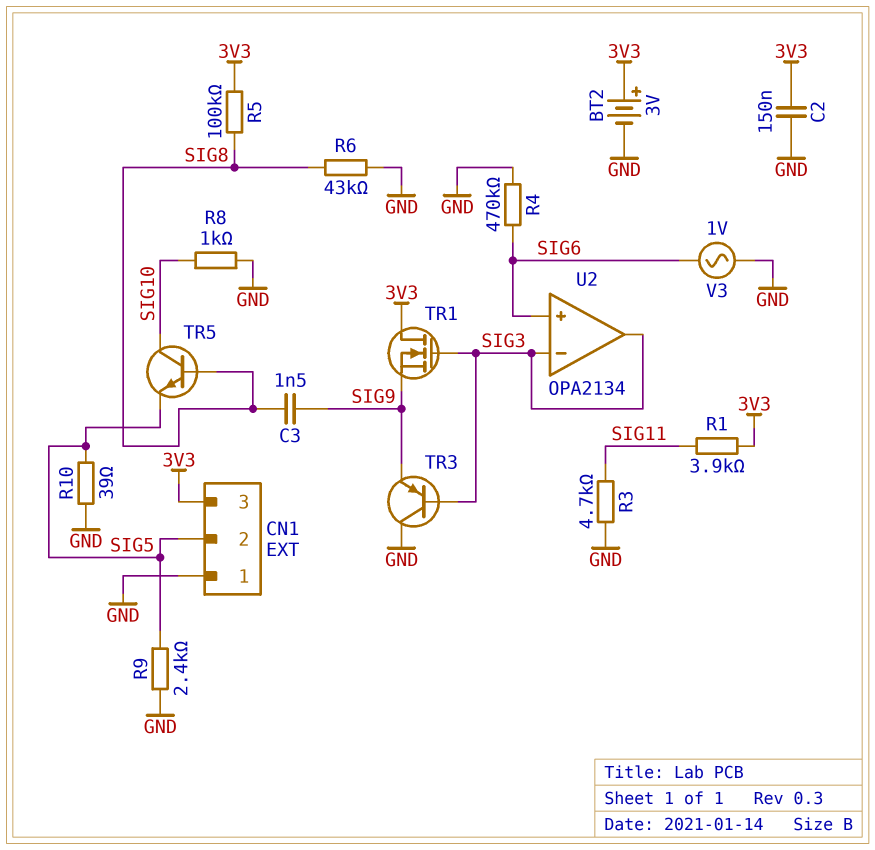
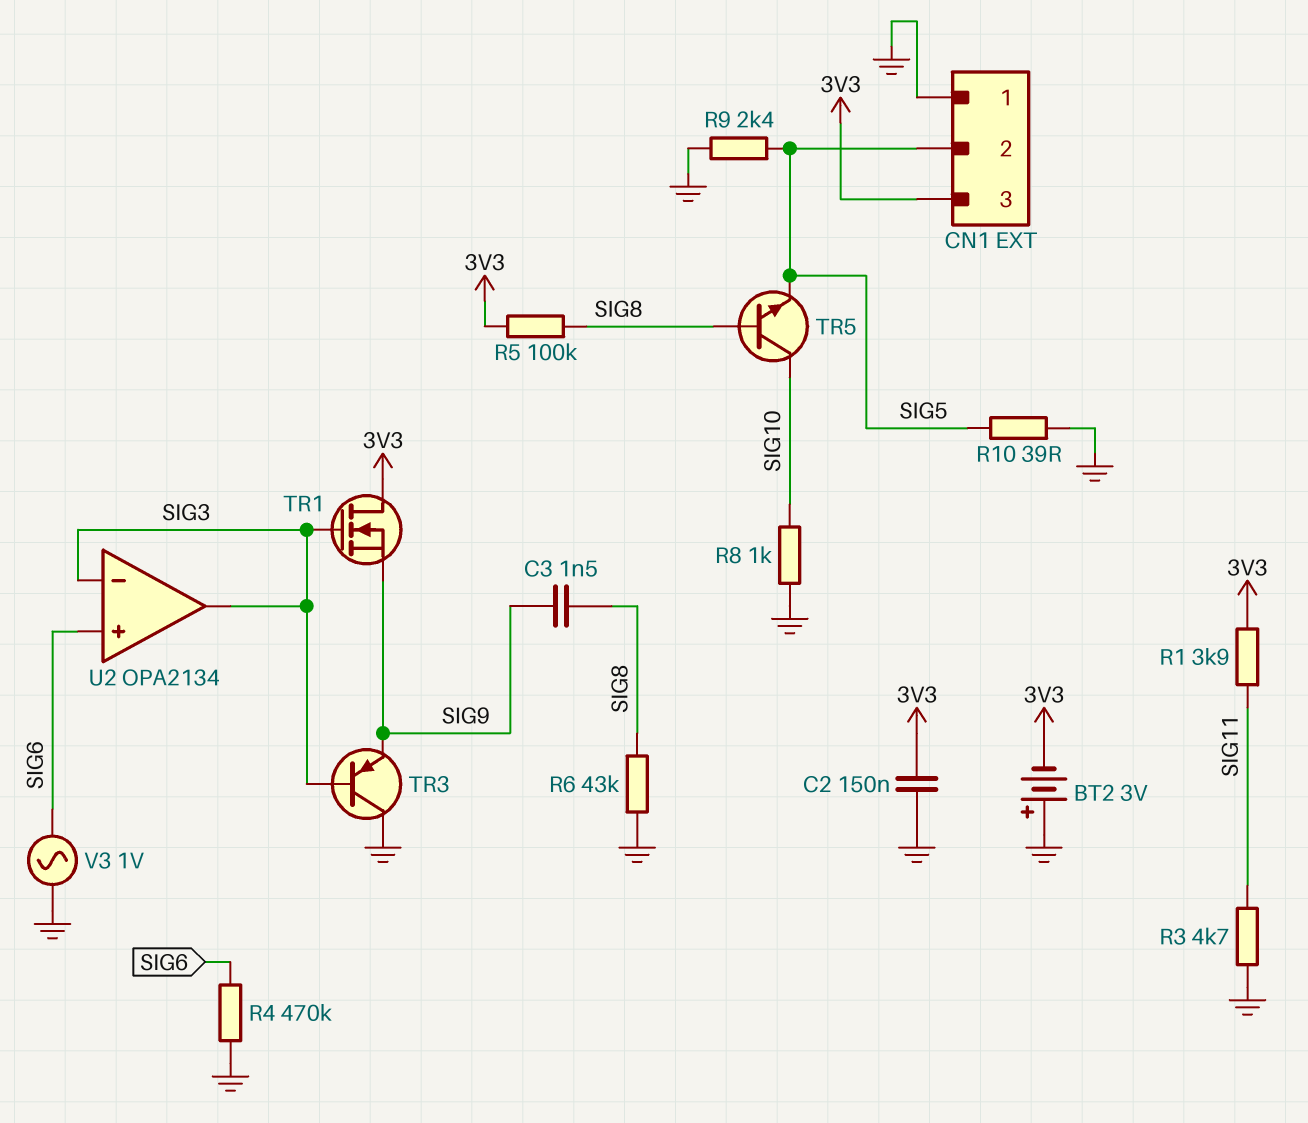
BT2: 3V (plus 3V3, minus GND) -> 3V (plus GND, minus 3V3)

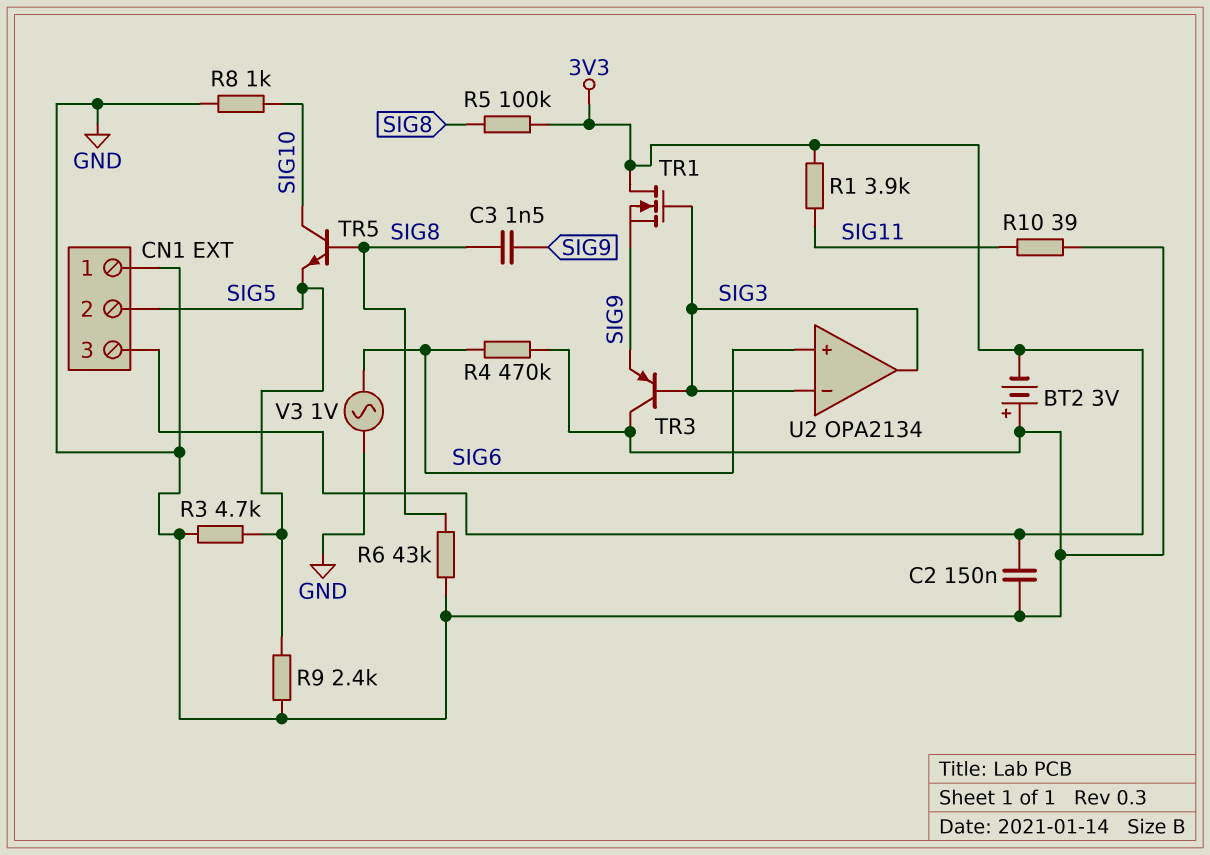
R3: 4.7k (GND, SIG11) -> 4.7k (GND, SIG5)
R10: 39 (GND, SIG5) -> 39 (GND, SIG11)

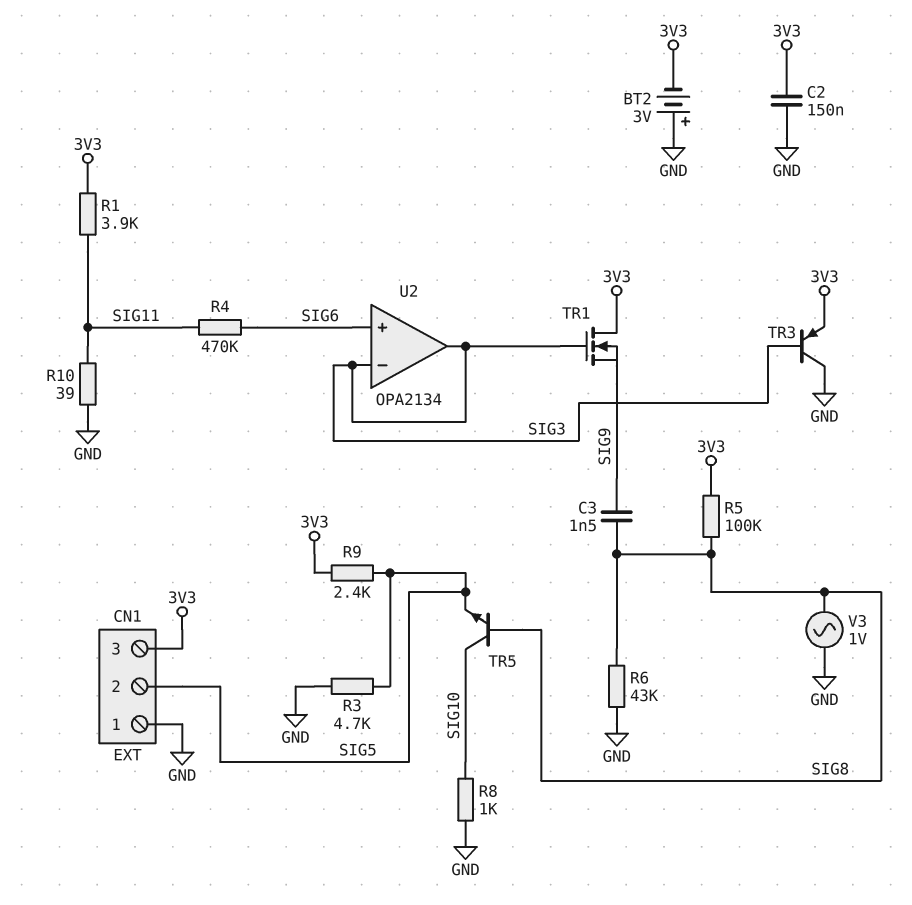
R4: 470k (GND, SIG6) -> 470k (SIG6, SIG11)
R9: 2.4k (GND, SIG5) -> 2.4k (3V3, SIG5)
TR3: PNP (B SIG3, C GND, E SIG9) -> PNP (B SIG3, C GND, E 3V3)
V3: AC 1V (GND, SIG6) -> AC 1V (GND, SIG8)

